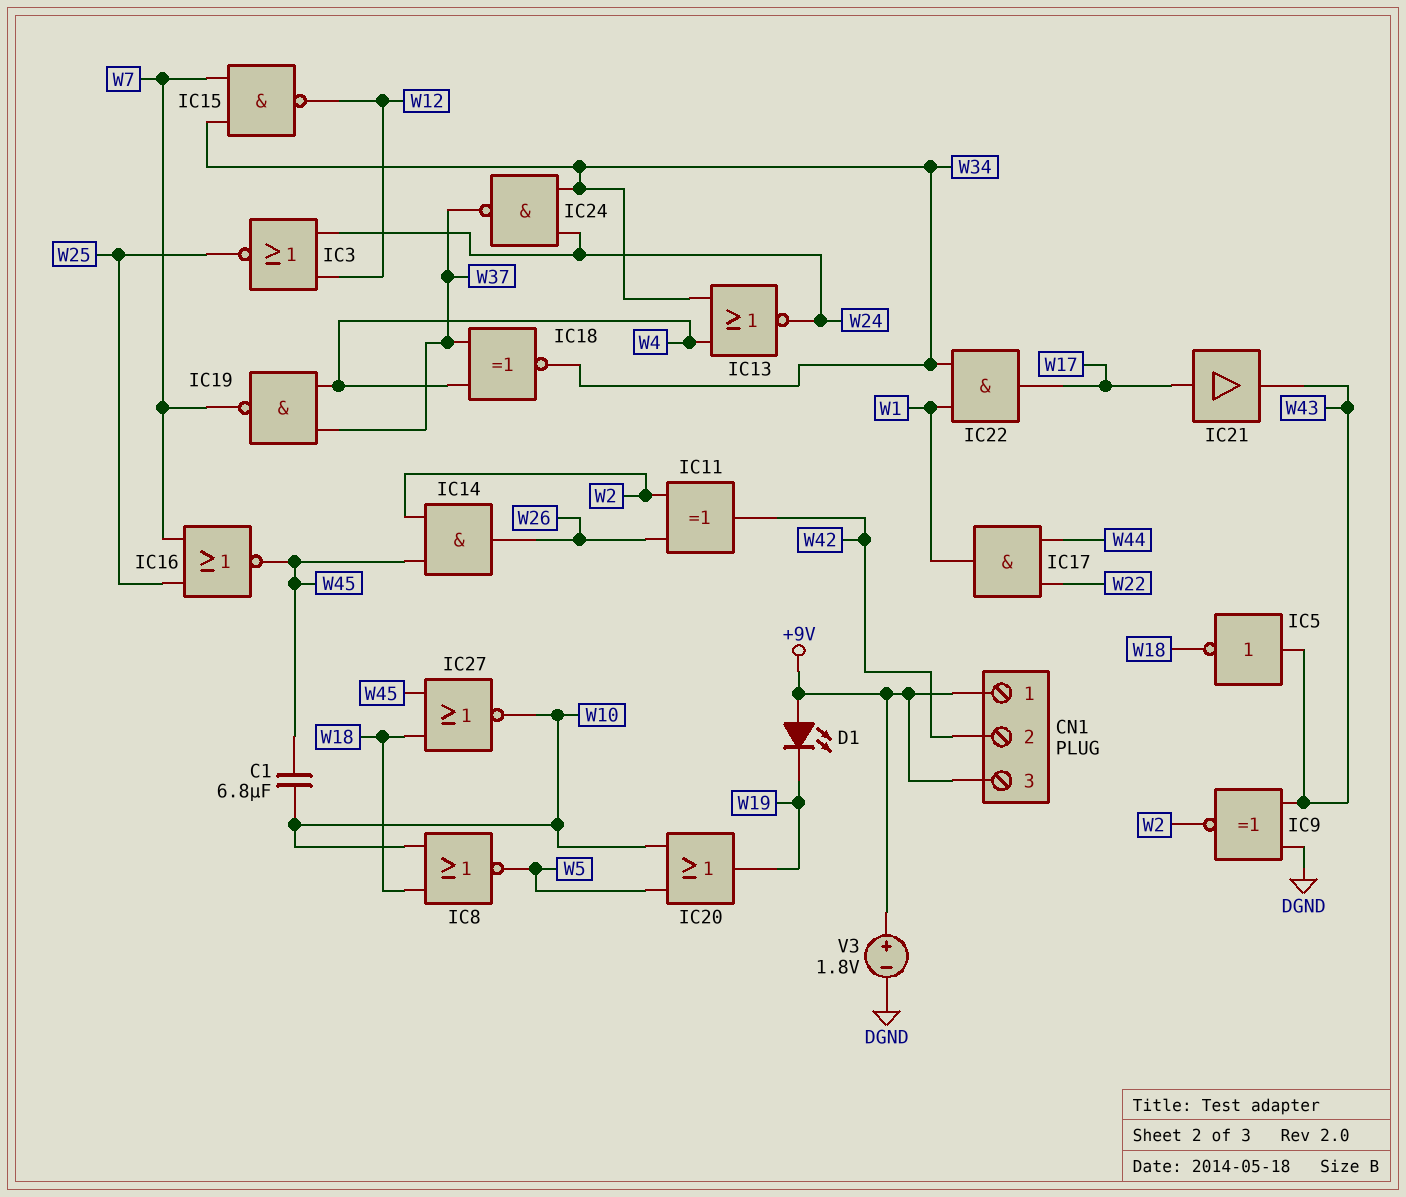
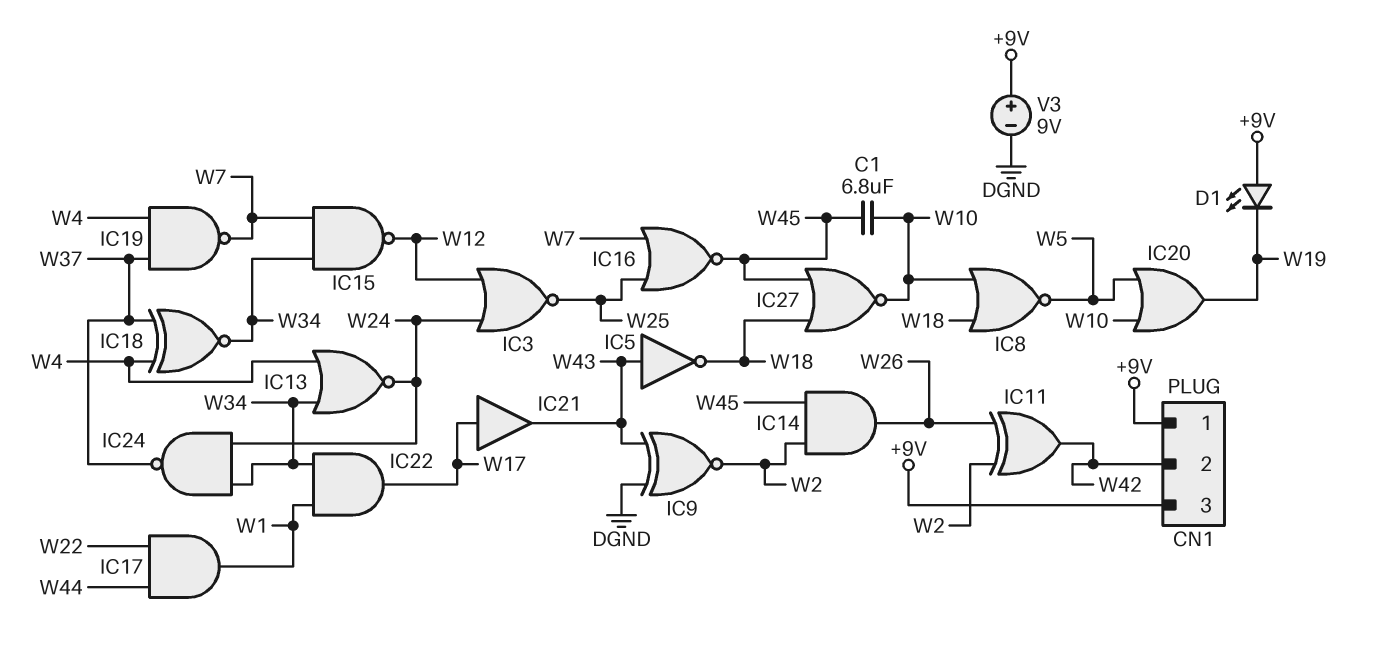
V3: 1.8V (plus +9V, minus DGND) -> 9V (plus +9V, minus DGND)

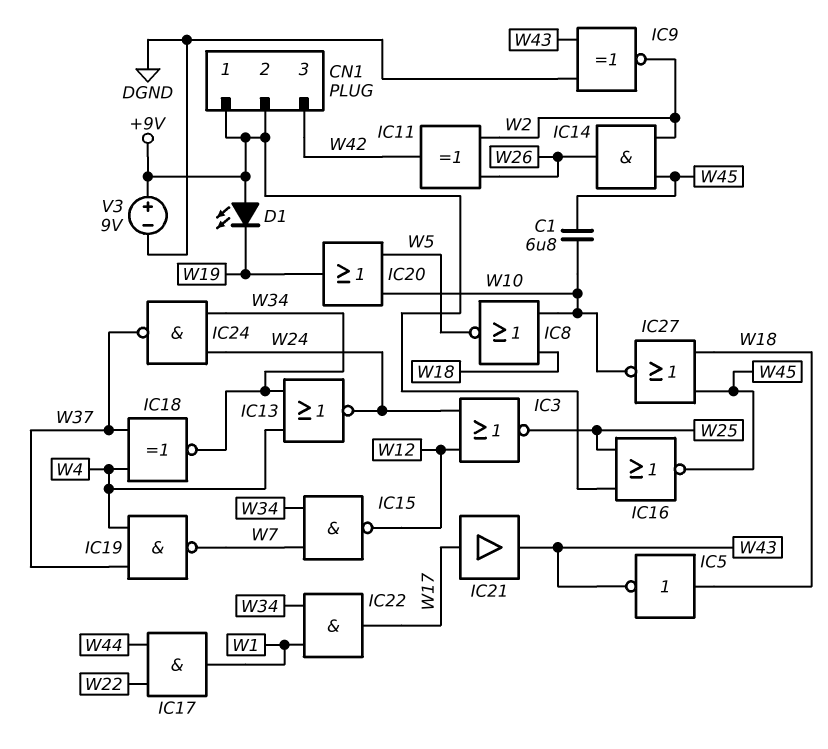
CN1 pin 2: W42 -> +9V
CN1 pin 3: +9V -> W42
IC5: NOT (in W43, out W18) -> NOT (in W18, out W43)
IC16: NOR (in W7, in W25, out W45) -> NOR (in +9V, in W25, out W45)

